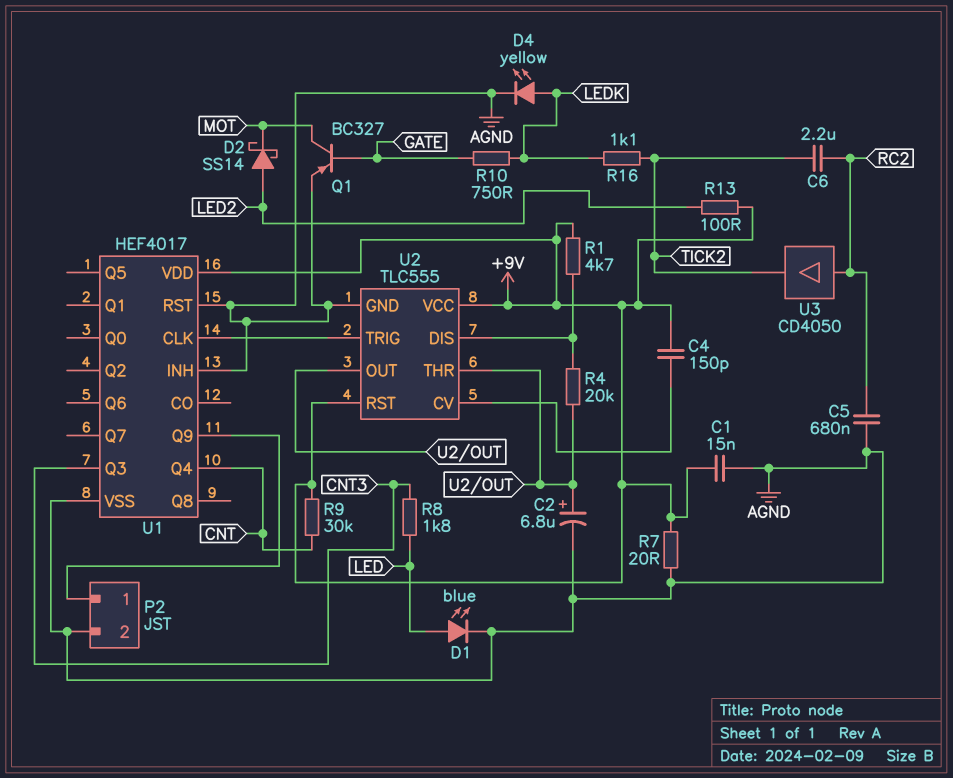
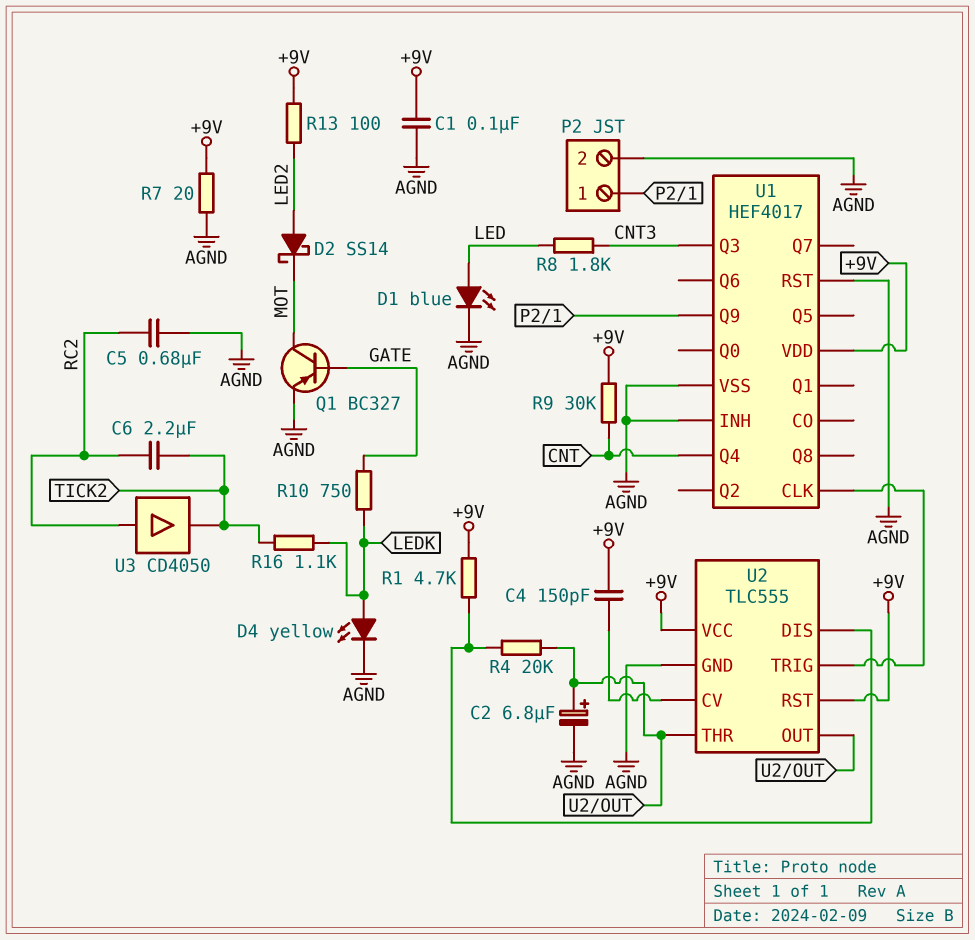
C1: 15nF (+9V, AGND) -> 100nF (+9V, AGND)

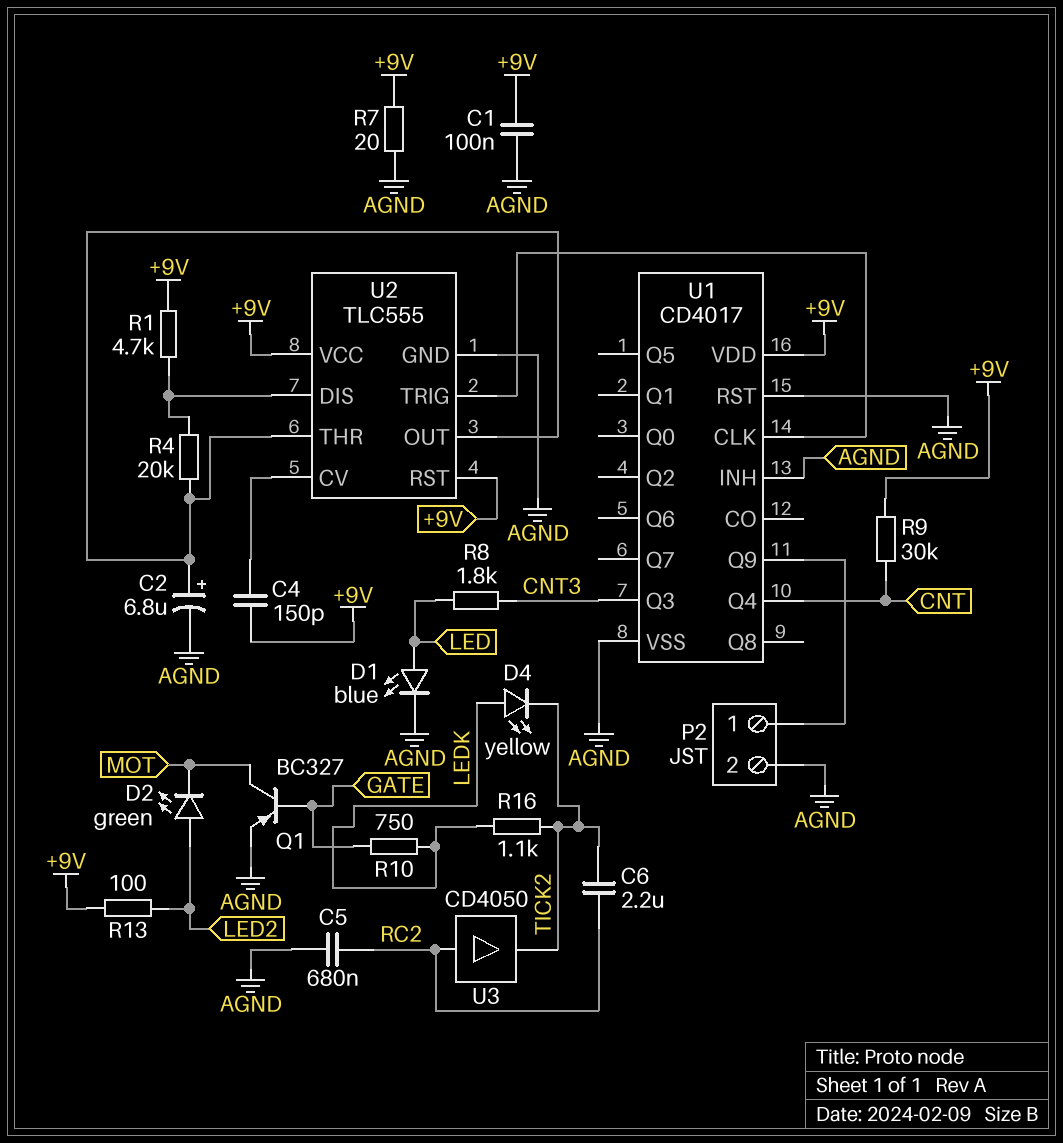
D2: schottky SS14 (A LED2, K MOT) -> LED green (A LED2, K MOT)
D4: LED yellow (A LEDK, K AGND) -> LED yellow (A LEDK, K TICK2)
U1: HEF4017 -> CD4017

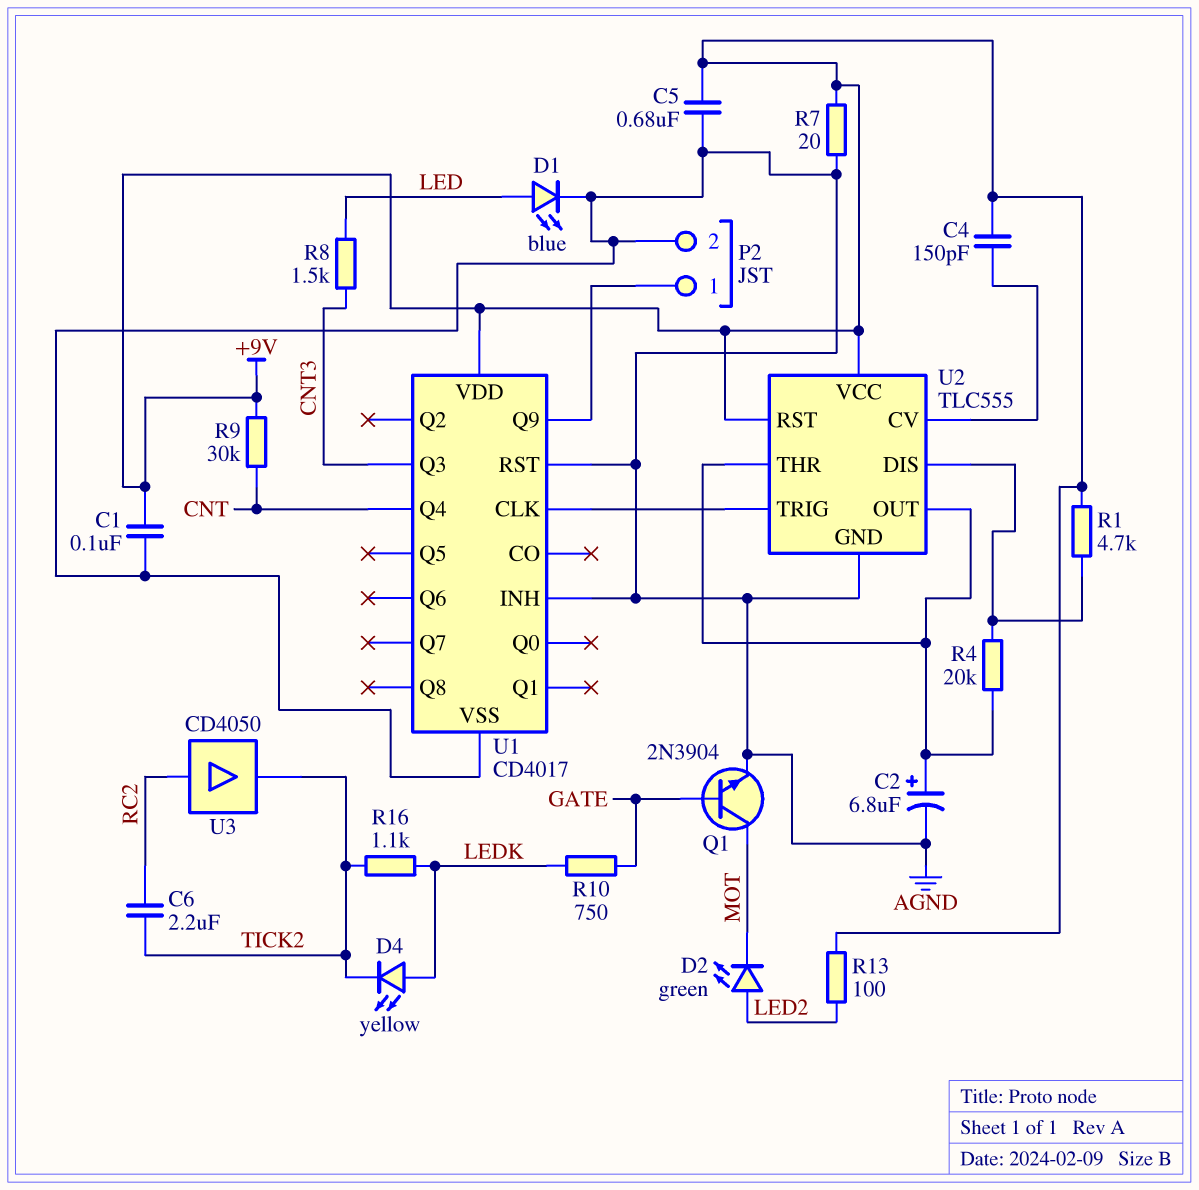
C5: 680nF (AGND, RC2) -> 680nF (+9V, AGND)
Q1: PNP BC327 (B GATE, C MOT, E AGND) -> NPN 2N3904 (B GATE, C MOT, E AGND)
R8: 1.8k (CNT3, LED) -> 1.5k (CNT3, LED)

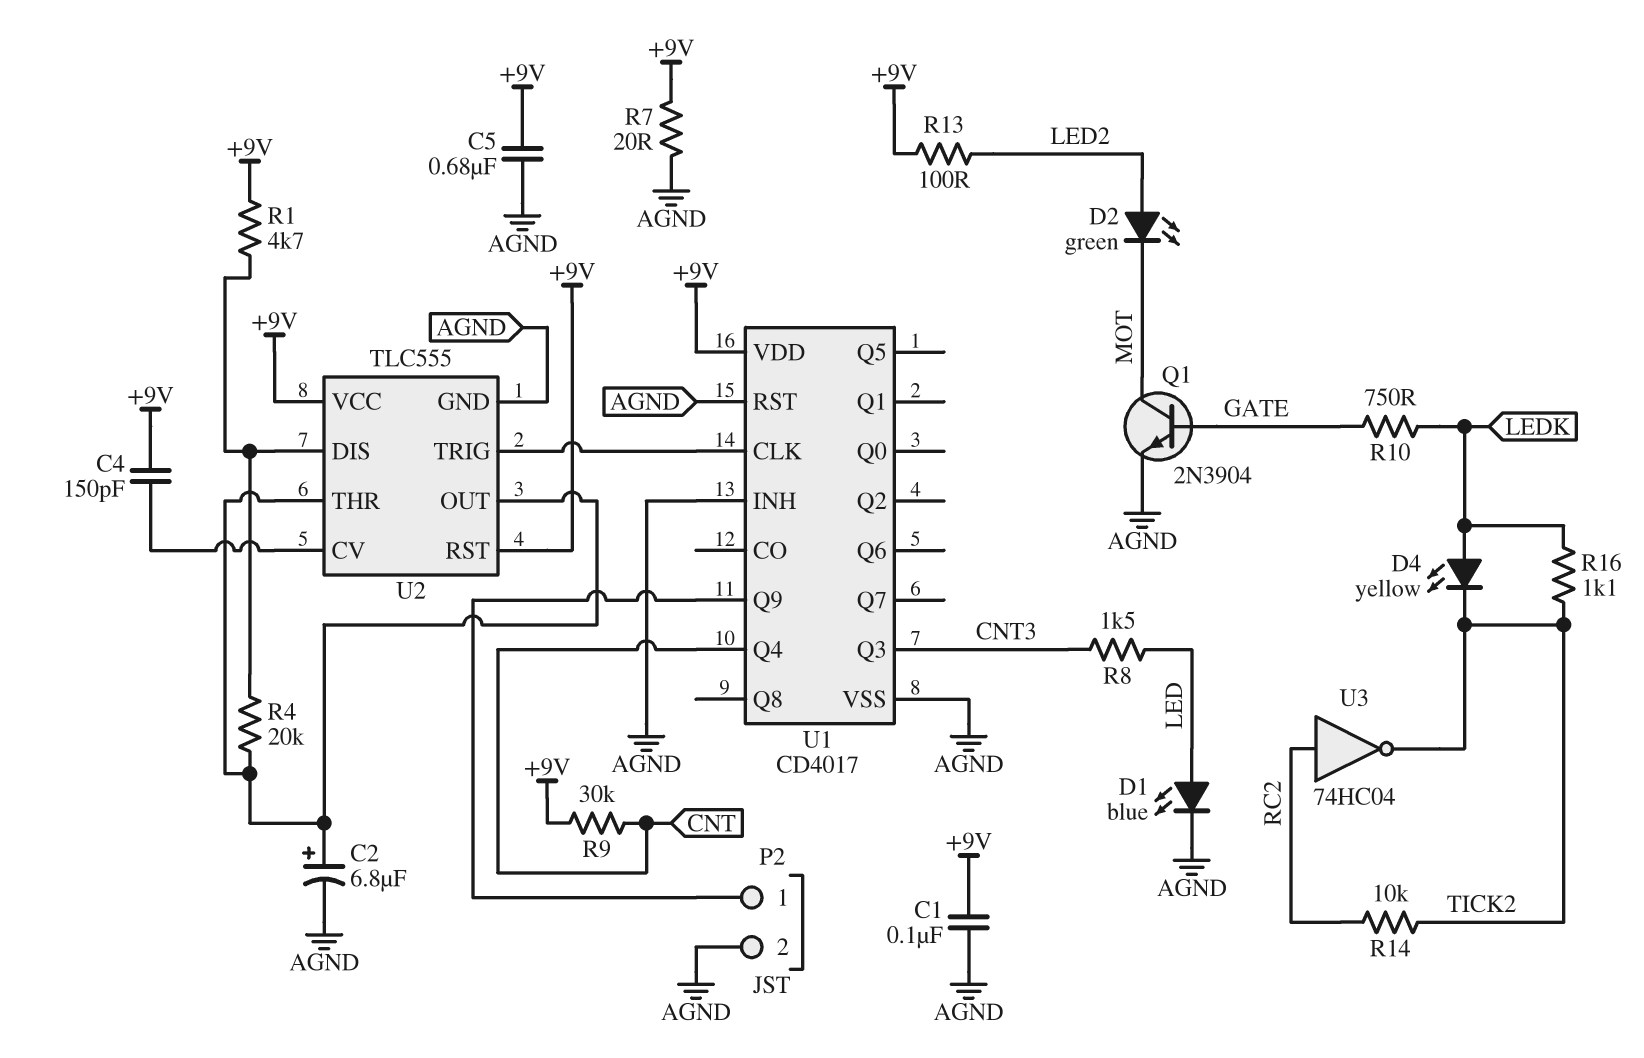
C6: 2.2uF (RC2, TICK2) -> none
R14: none -> 10k (RC2, TICK2)
U3: buffer CD4050 (in RC2, out TICK2) -> NOT 74HC04 (in RC2, out TICK2)

